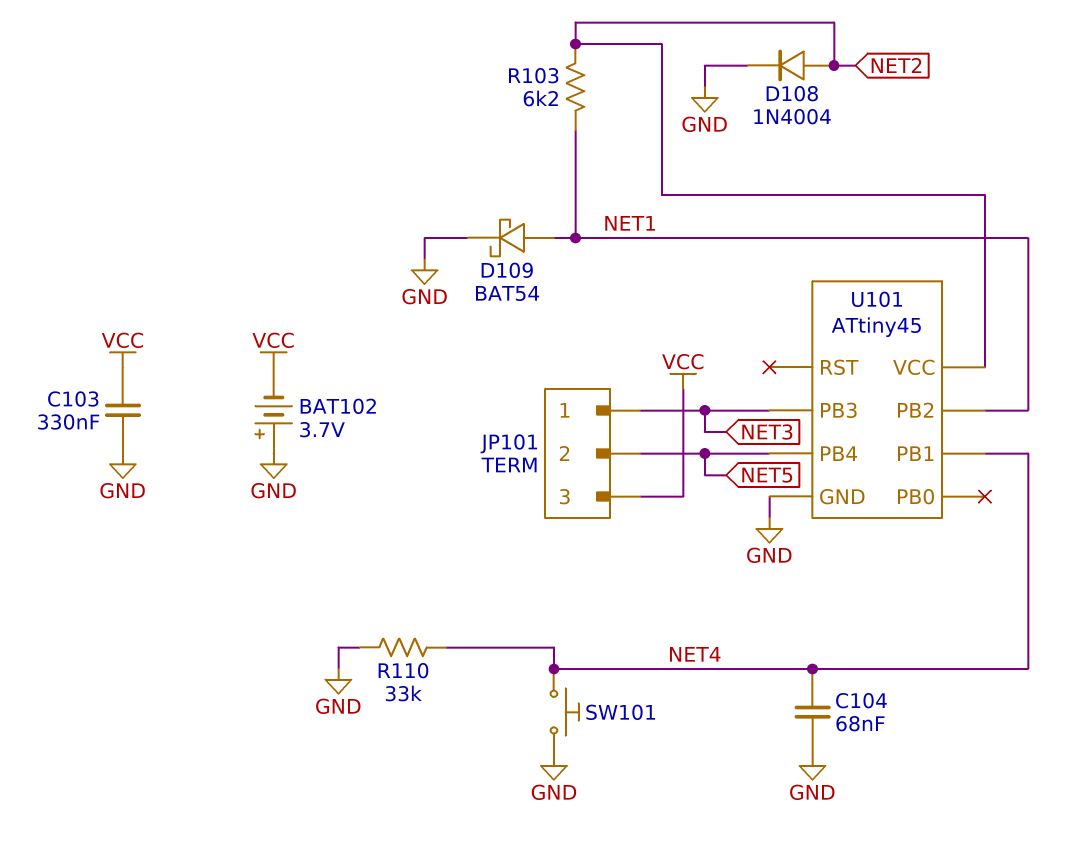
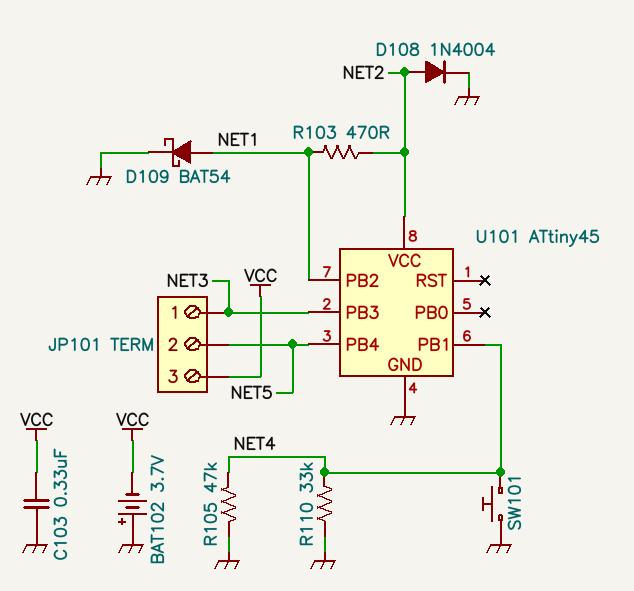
C104: 68nF (GND, NET4) -> none
R103: 6.2k (NET1, NET2) -> 470 (NET1, NET2)
R105: none -> 47k (GND, NET4)

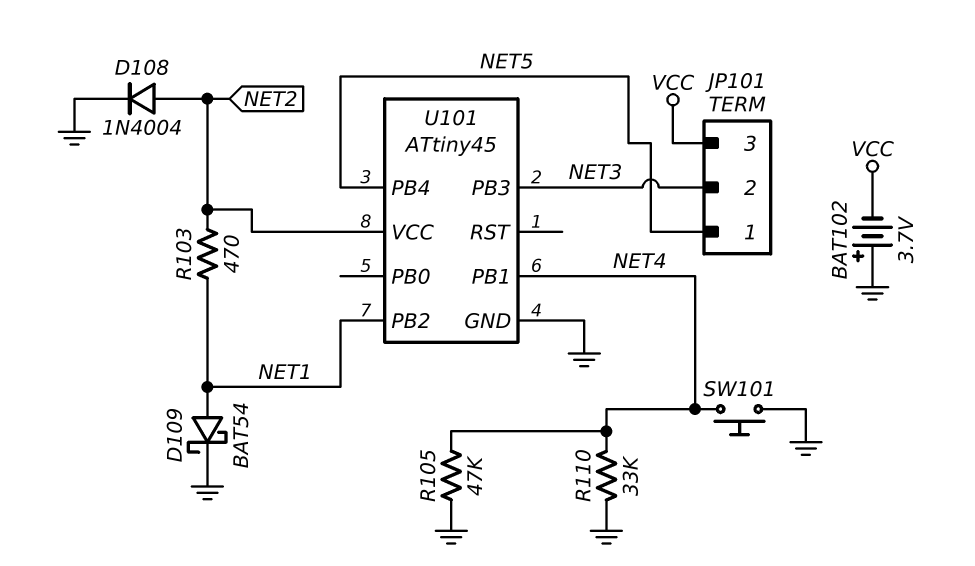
C103: 330nF (GND, VCC) -> none
JP101 pin 1: NET3 -> NET5
JP101 pin 2: NET5 -> NET3

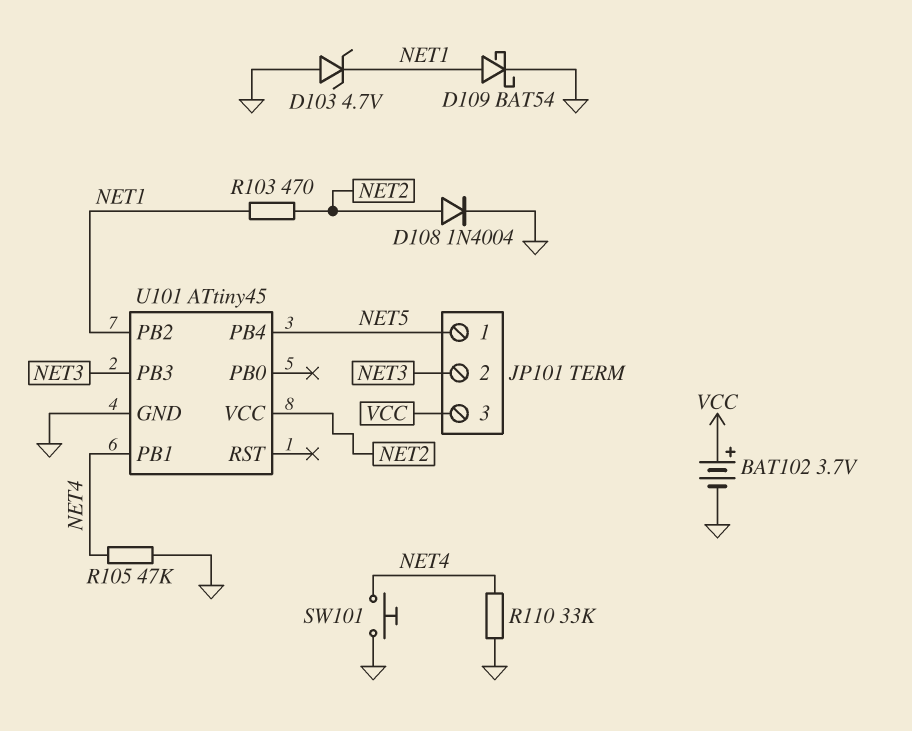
BAT102: 3.7V (plus GND, minus VCC) -> 3.7V (plus VCC, minus GND)
D103: none -> zener 4.7V (A GND, K NET1)

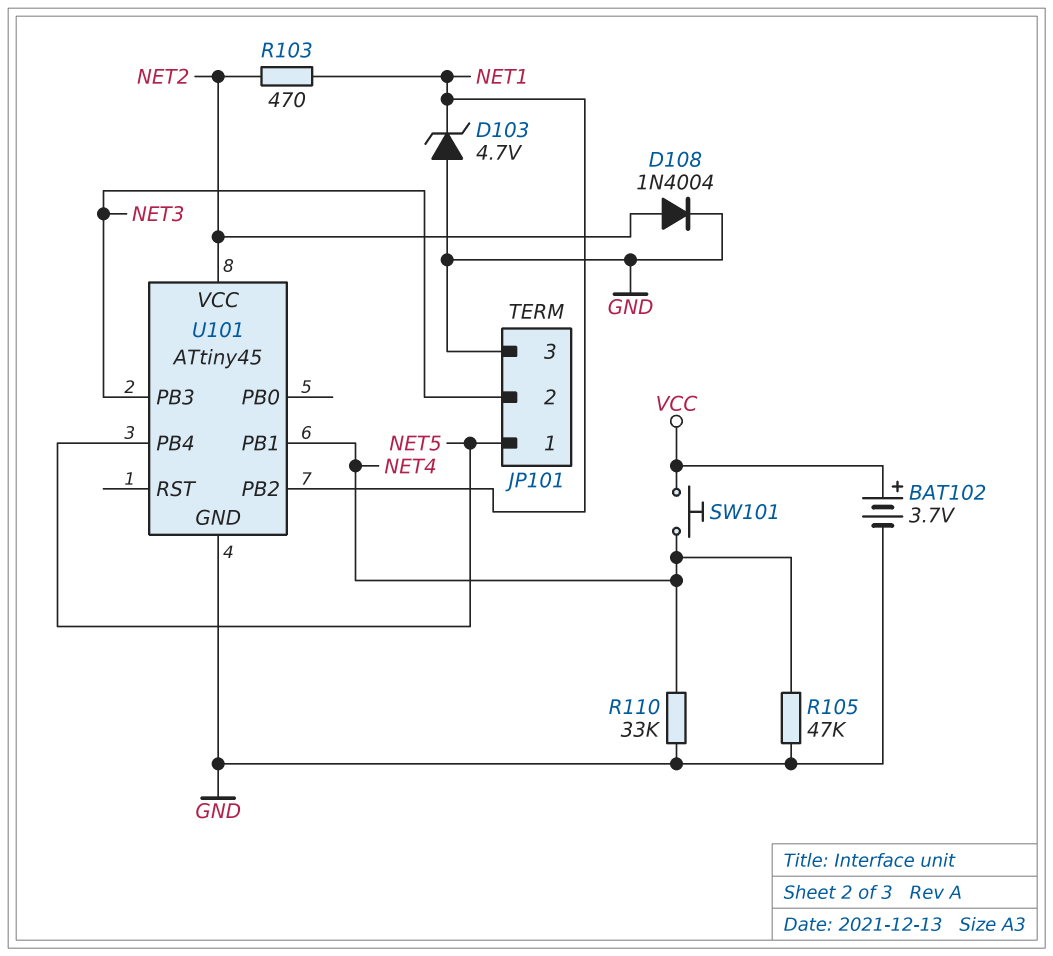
D109: schottky BAT54 (A NET1, K GND) -> none
JP101 pin 3: VCC -> GND
SW101: button (GND, NET4) -> button (NET4, VCC)

